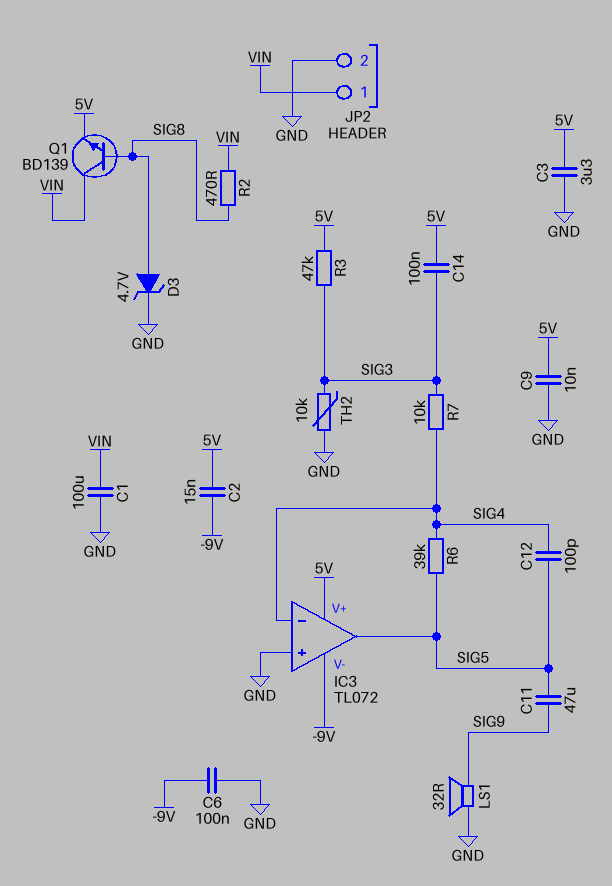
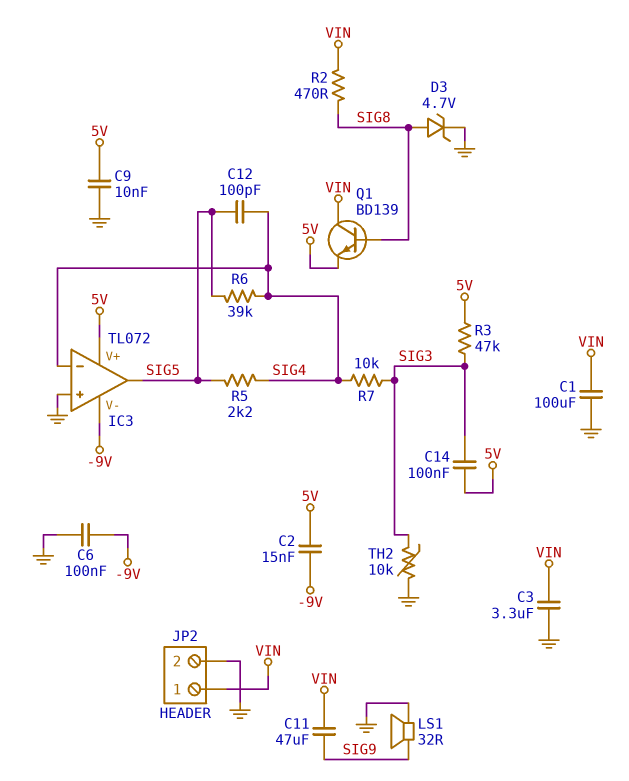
C3: 3.3uF (5V, GND) -> 3.3uF (GND, VIN)
C11: 47uF (SIG5, SIG9) -> 47uF (SIG9, VIN)
R5: none -> 2.2k (SIG4, SIG5)

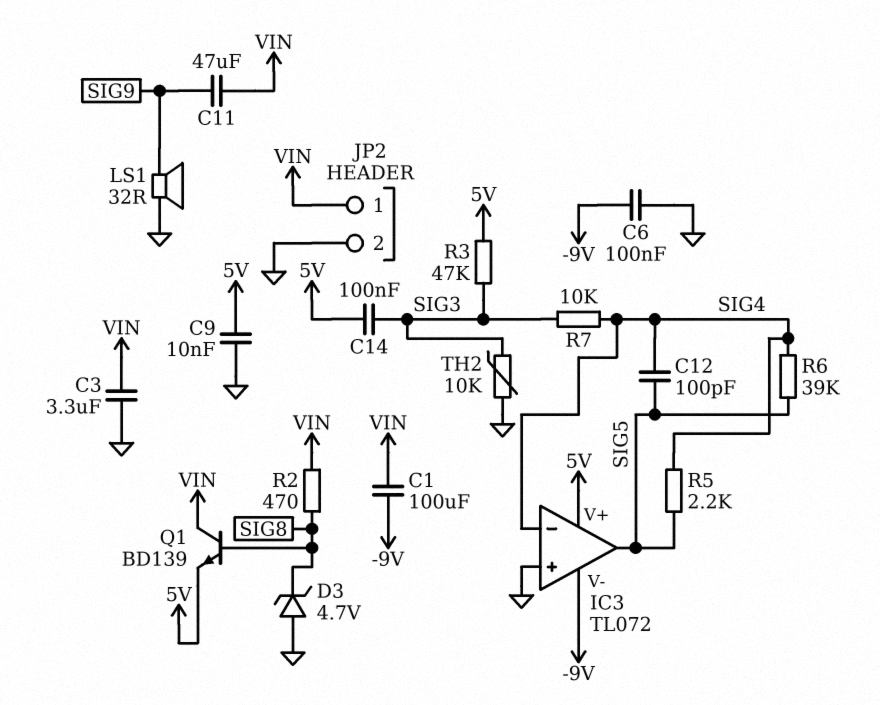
C1: 100uF (GND, VIN) -> 100uF (-9V, VIN)
C2: 15nF (-9V, 5V) -> none
D3: zener 4.7V (A SIG8, K GND) -> zener 4.7V (A GND, K SIG8)

